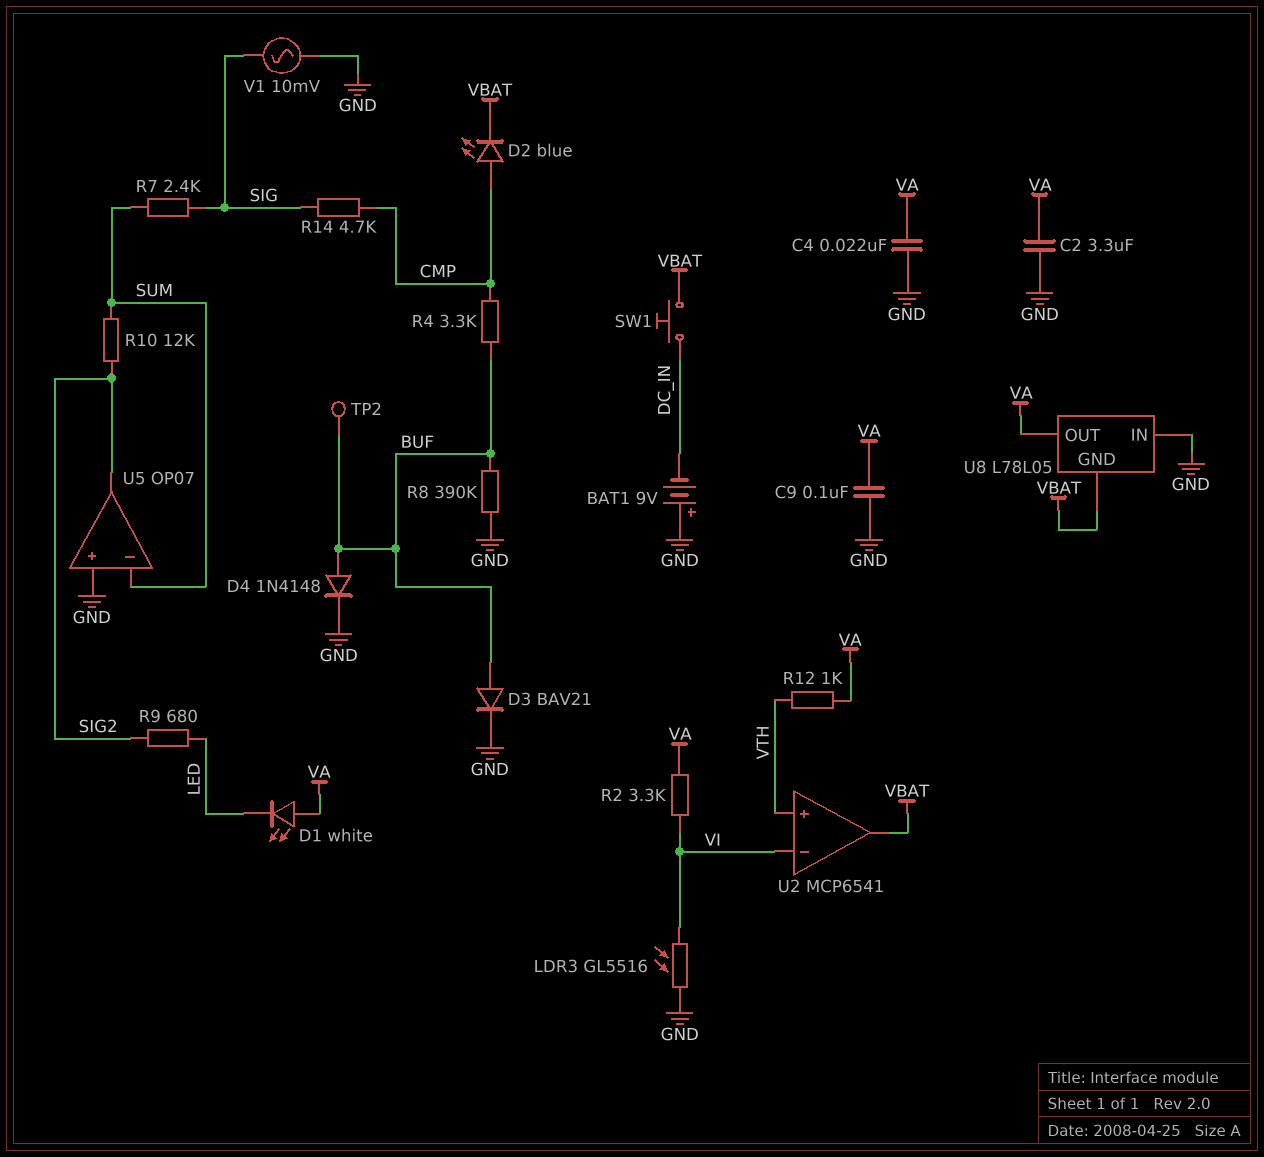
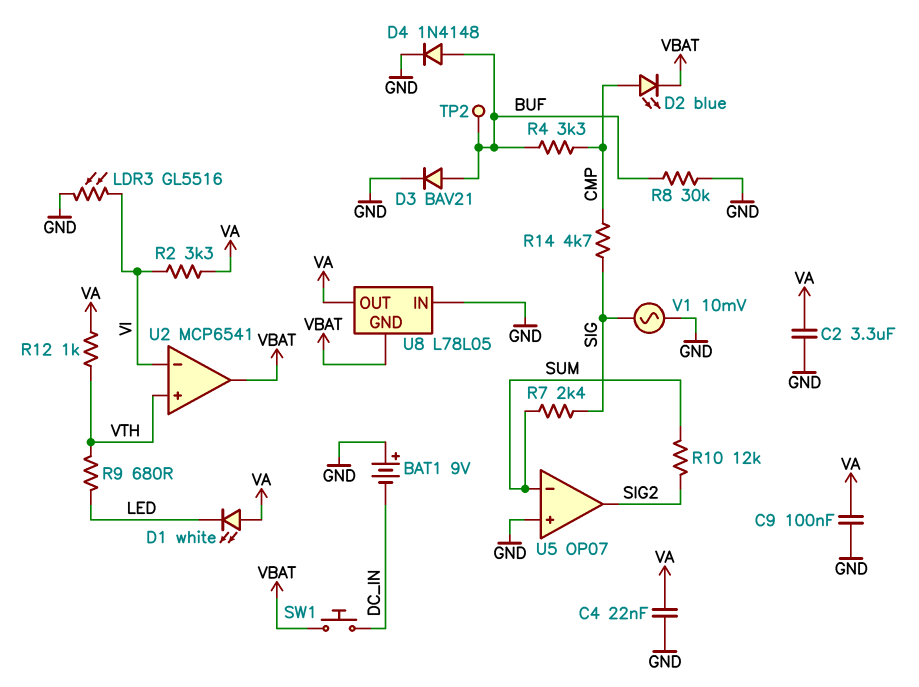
R8: 390k (BUF, GND) -> 30k (BUF, GND)
R9: 680 (LED, SIG2) -> 680 (LED, VTH)

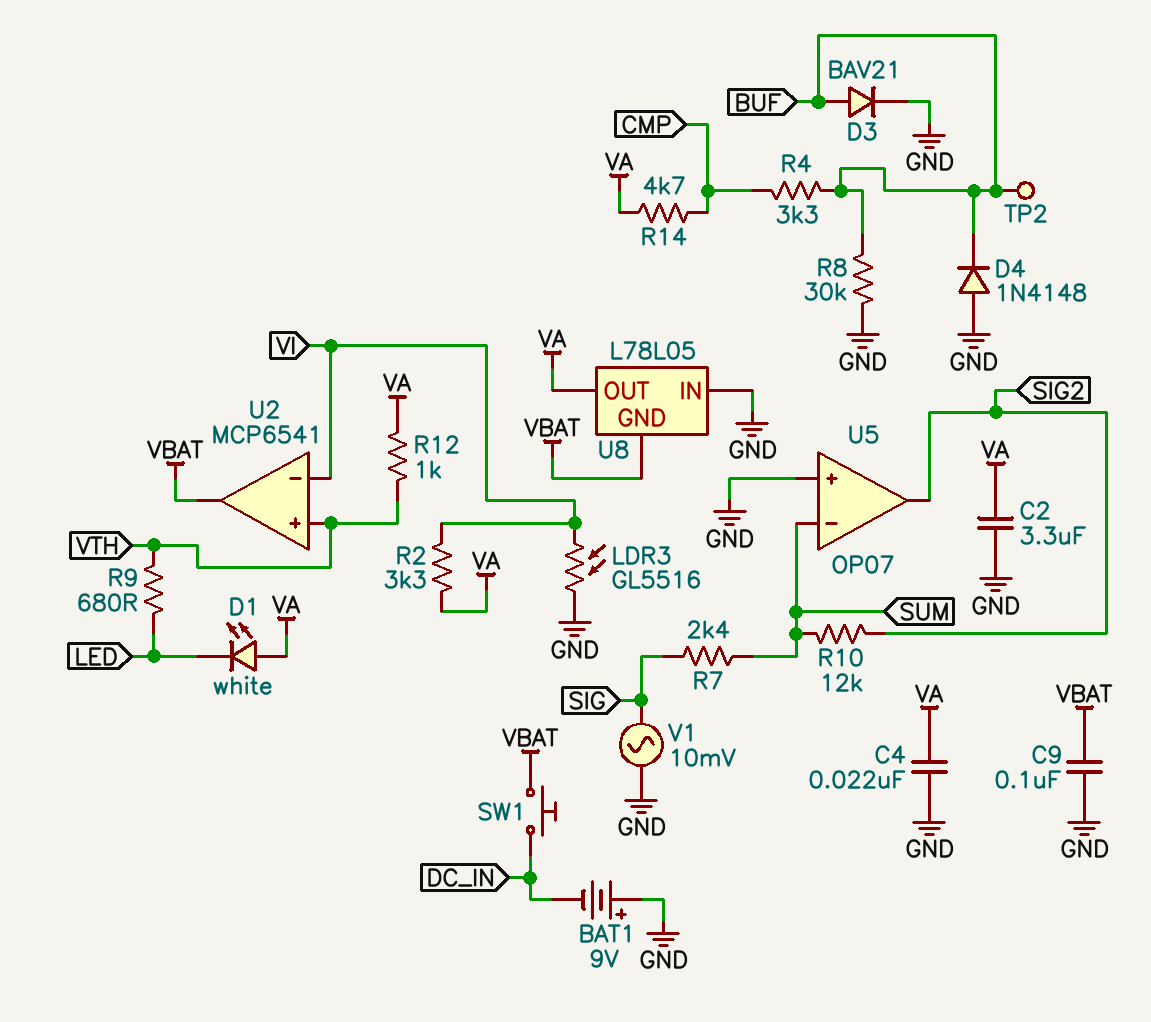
C9: 100nF (GND, VA) -> 100nF (GND, VBAT)
D2: LED blue (A CMP, K VBAT) -> none
D4: diode 1N4148 (A BUF, K GND) -> diode 1N4148 (A GND, K BUF)
R14: 4.7k (CMP, SIG) -> 4.7k (CMP, VA)

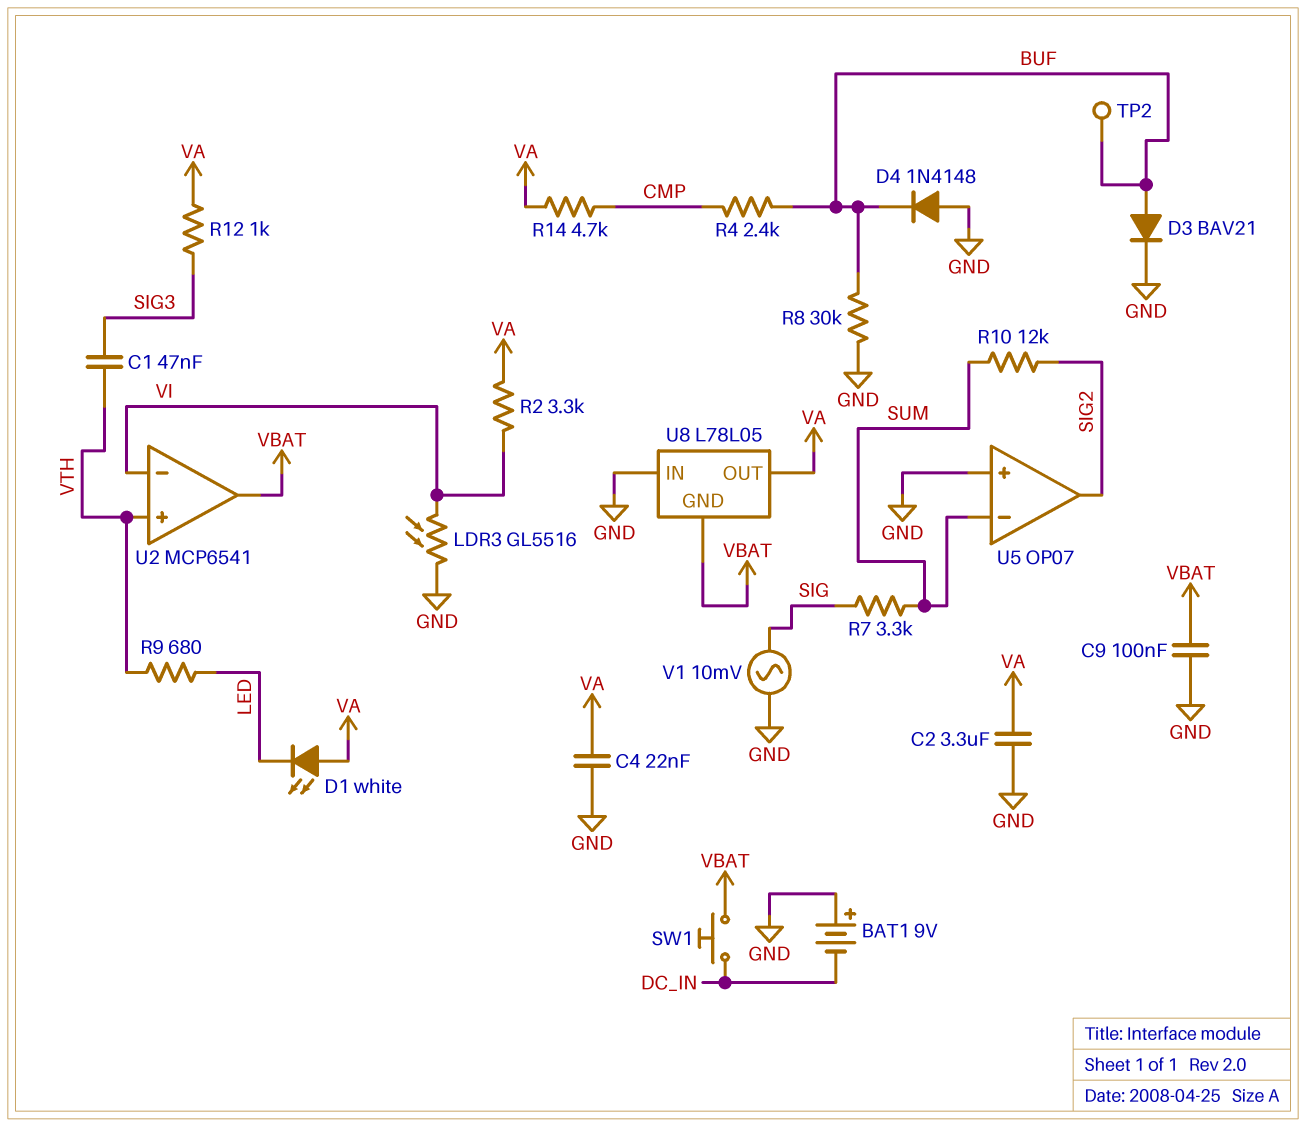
C1: none -> 47nF (SIG3, VTH)
R4: 3.3k (BUF, CMP) -> 2.4k (BUF, CMP)
R7: 2.4k (SIG, SUM) -> 3.3k (SIG, SUM)
R12: 1k (VA, VTH) -> 1k (SIG3, VA)

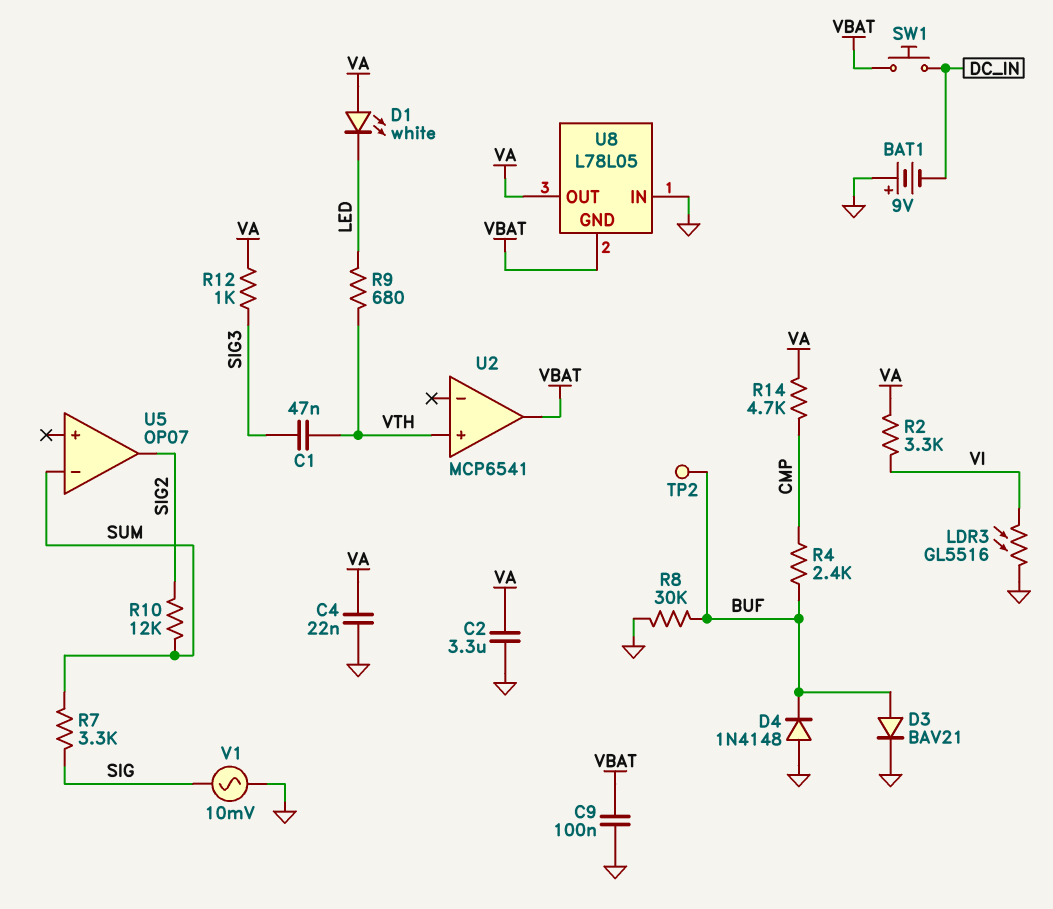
U2 pin in-: VI -> none
U5 pin in+: GND -> none

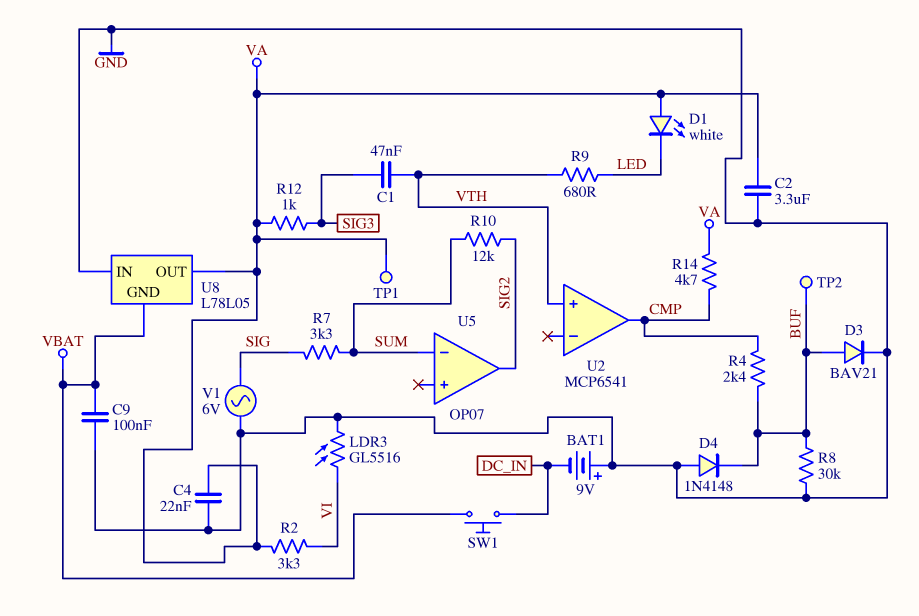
TP1: none -> test point (VA)
U2 pin out: VBAT -> CMP
V1: AC 10mV (GND, SIG) -> AC 6V (GND, SIG)

